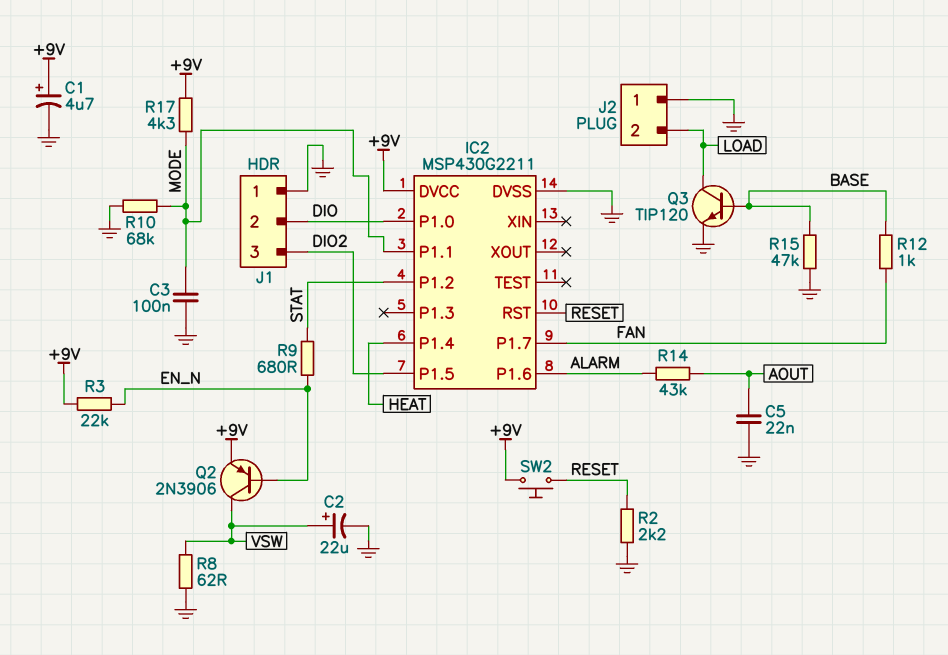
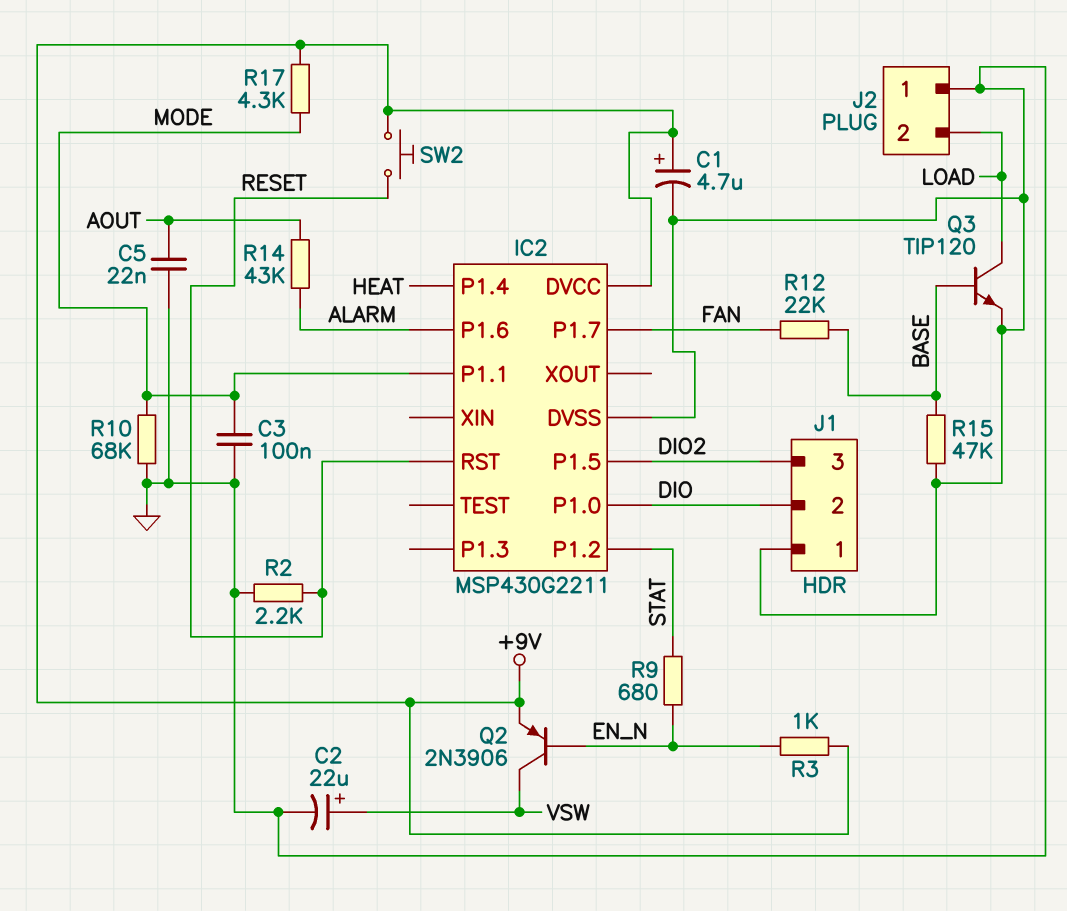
R3: 22k (+9V, EN_N) -> 1k (+9V, EN_N)
R8: 62 (GND, VSW) -> none
R12: 1k (BASE, FAN) -> 22k (BASE, FAN)

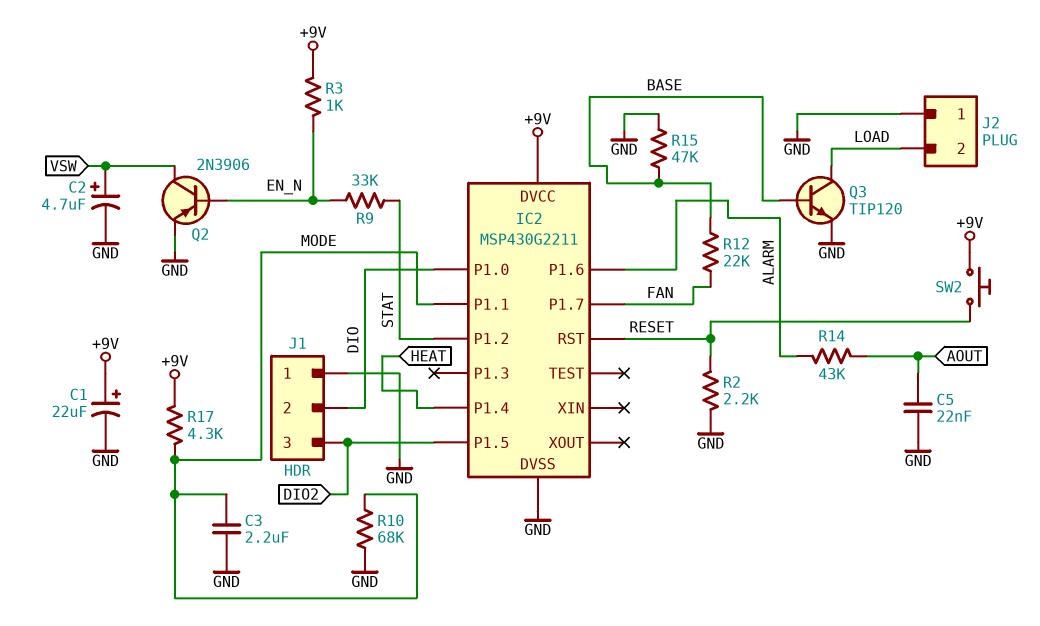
C1: 4.7uF (plus +9V, minus GND) -> 22uF (plus +9V, minus GND)
C2: 22uF (plus VSW, minus GND) -> 4.7uF (plus VSW, minus GND)
C3: 100nF (GND, MODE) -> 2.2uF (GND, MODE)
Q2: PNP 2N3906 (B EN_N, C VSW, E +9V) -> PNP 2N3906 (B EN_N, C VSW, E GND)
R9: 680 (EN_N, STAT) -> 33k (EN_N, STAT)

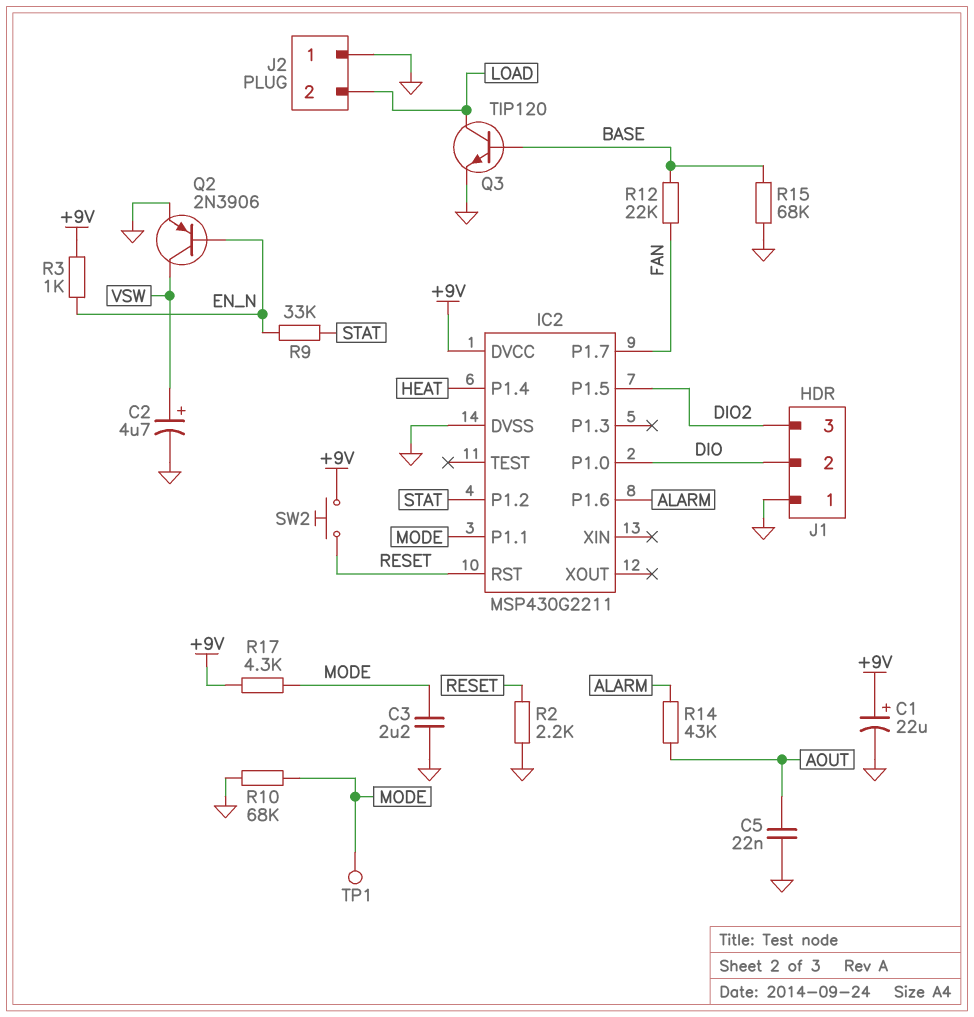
R15: 47k (BASE, GND) -> 68k (BASE, GND)
TP1: none -> test point (MODE)

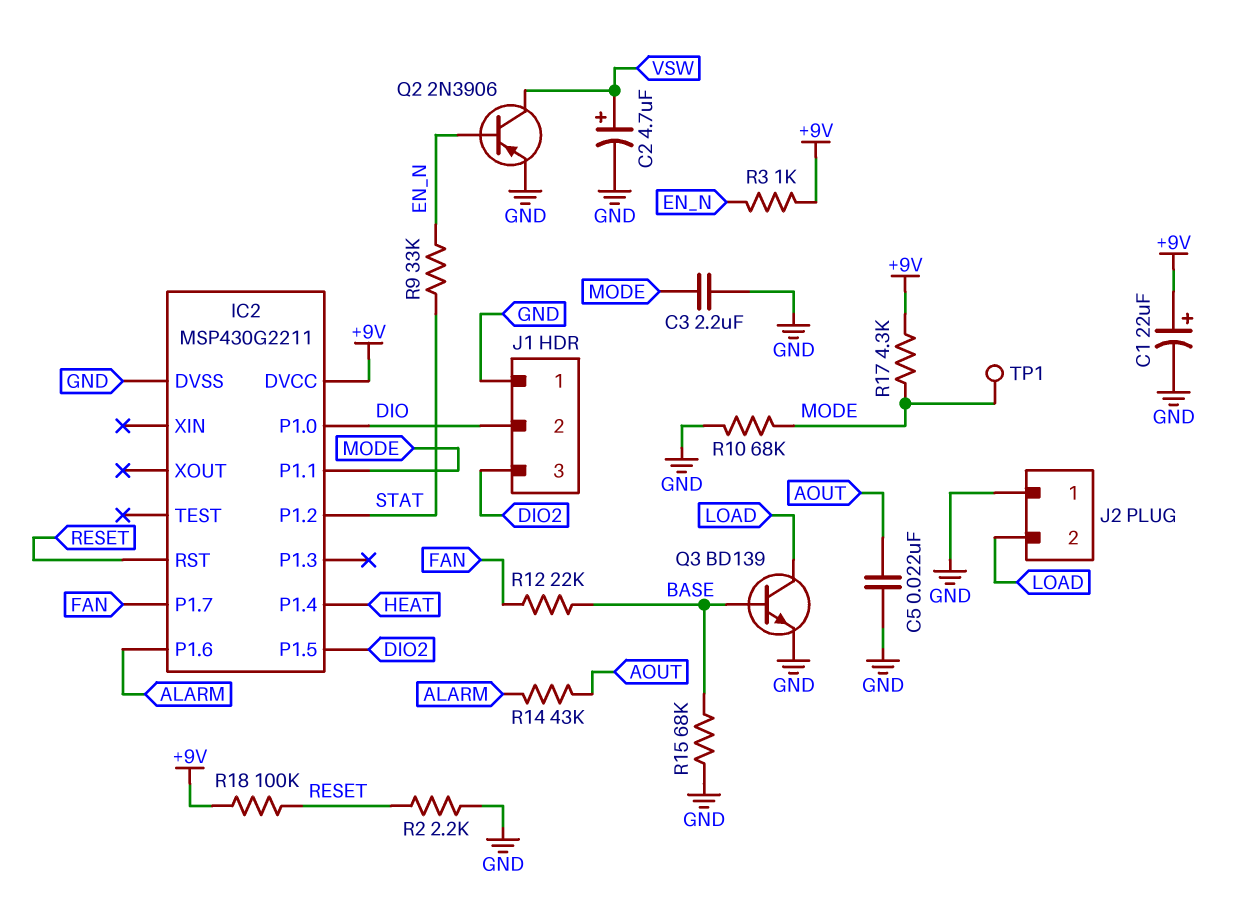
Q3: NPN TIP120 (B BASE, C LOAD, E GND) -> NPN BD139 (B BASE, C LOAD, E GND)
R18: none -> 100k (+9V, RESET)
SW2: button (+9V, RESET) -> none

